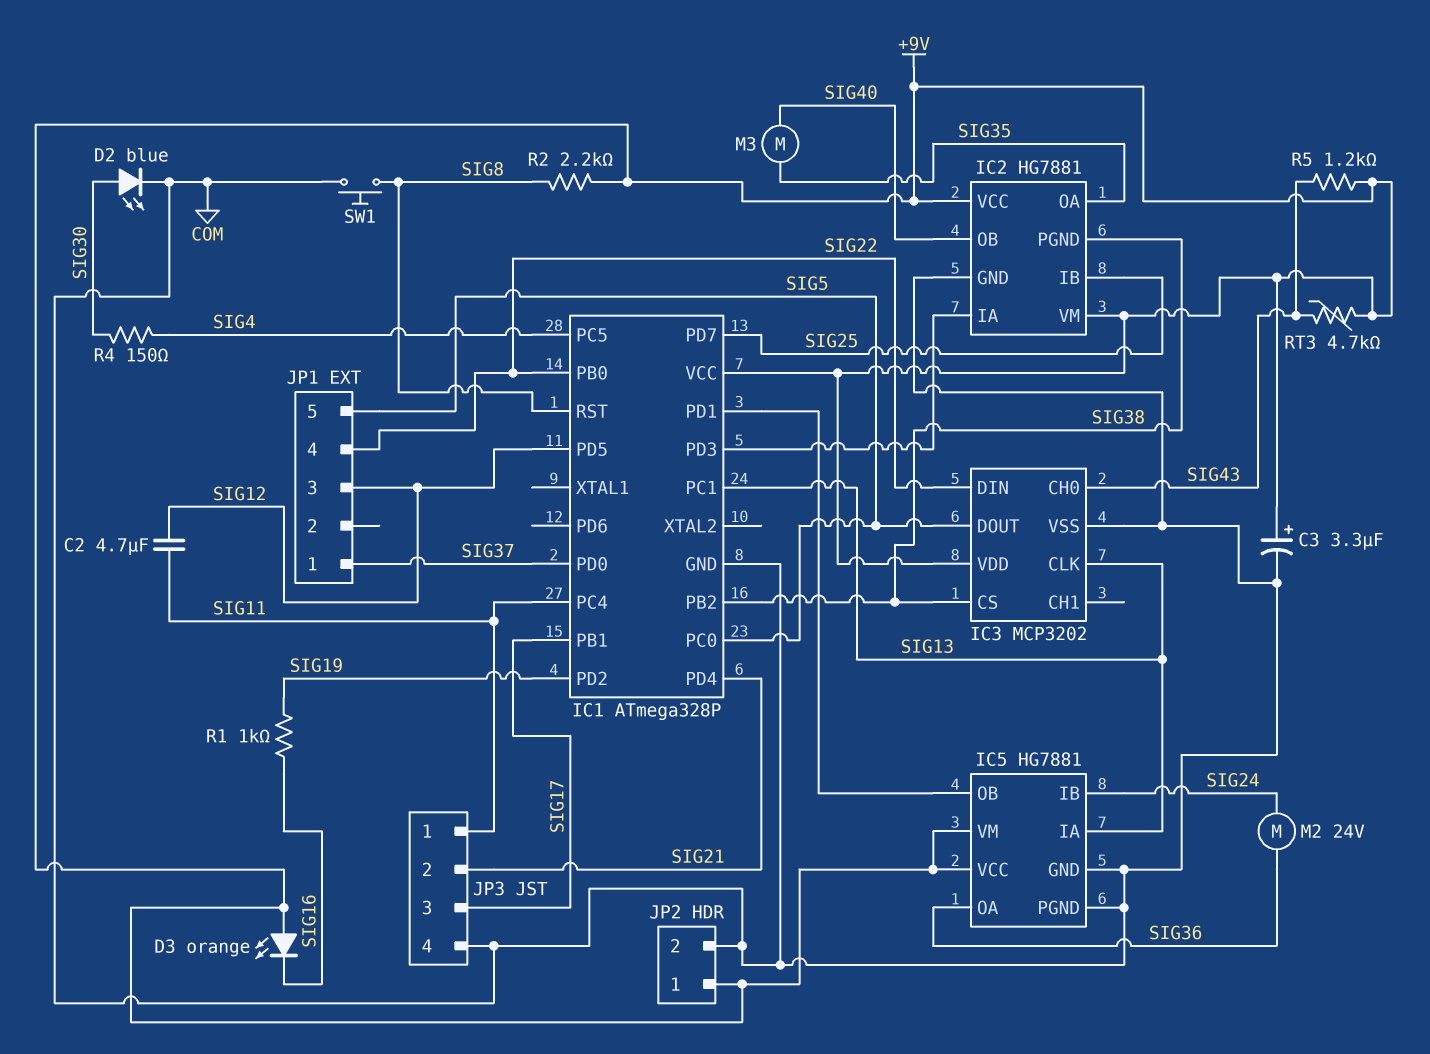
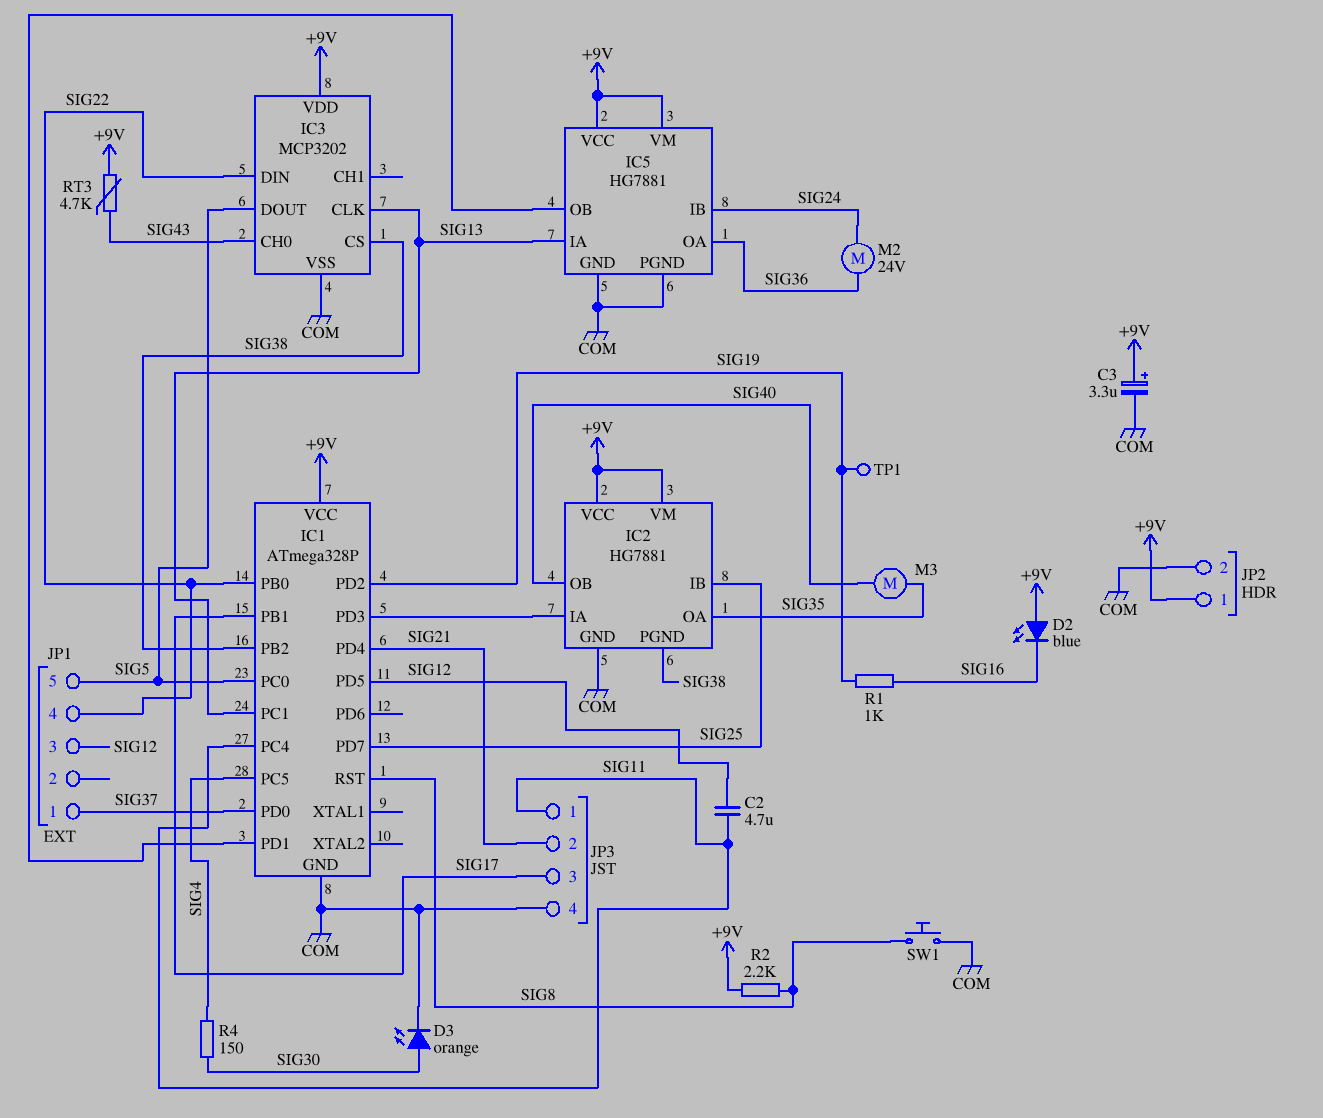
D2: LED blue (A SIG30, K COM) -> LED blue (A +9V, K SIG16)
D3: LED orange (A +9V, K SIG16) -> LED orange (A SIG30, K COM)
R5: 1.2k (+9V, SIG43) -> none
TP1: none -> test point (SIG19)

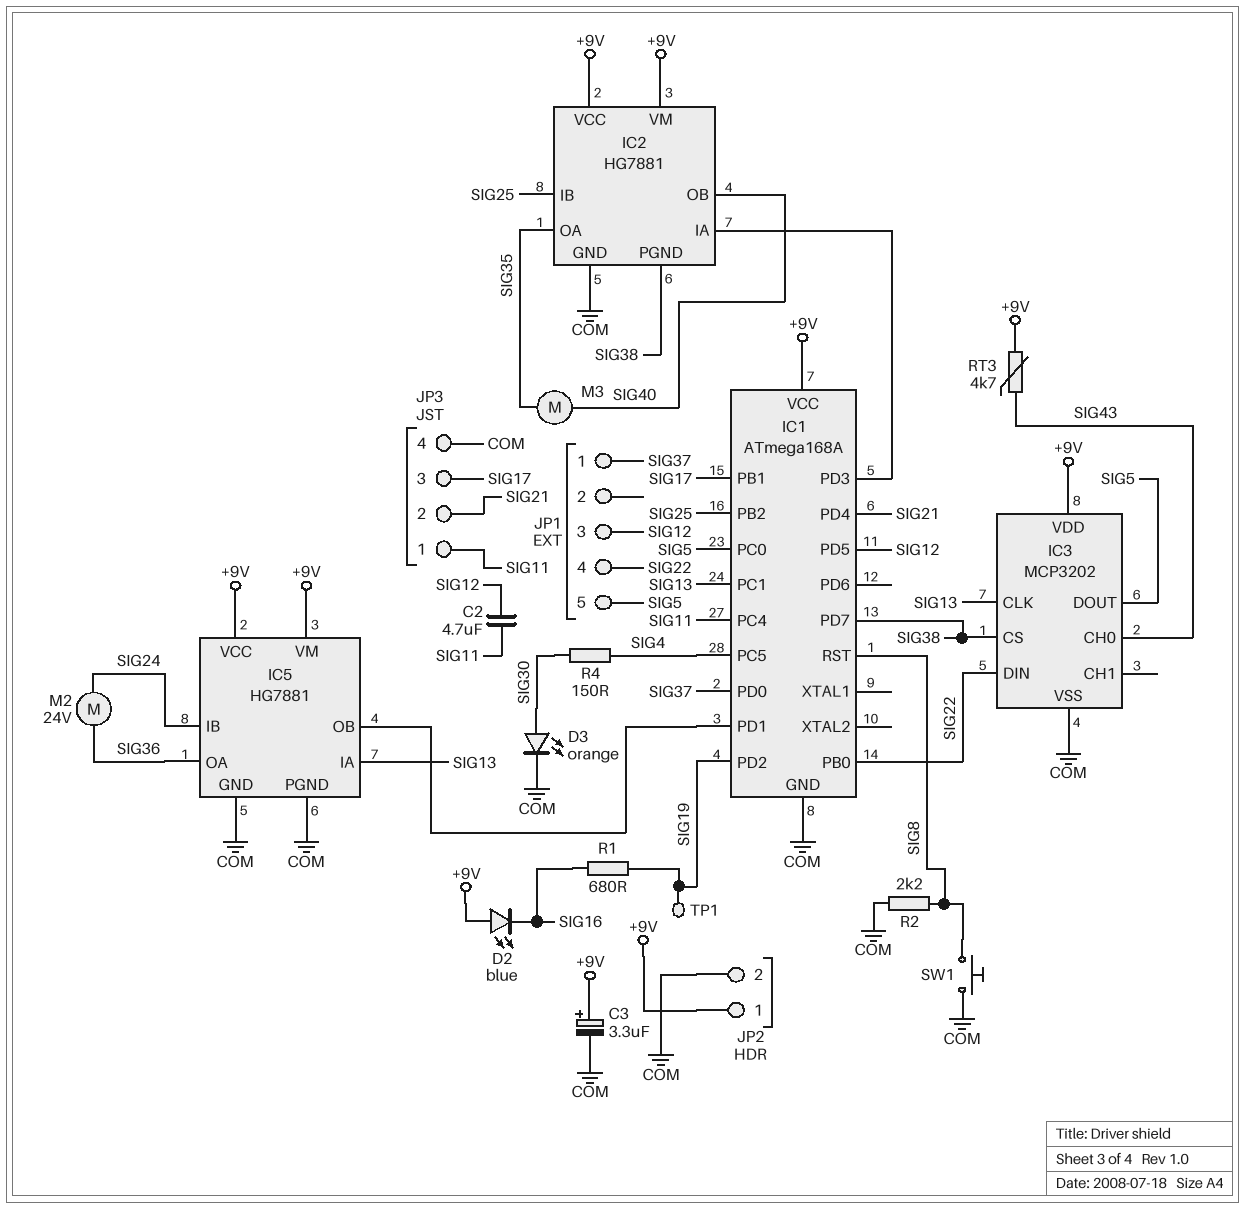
IC1: ATmega328P -> ATmega168A
IC1 pin PB2: SIG38 -> SIG25
IC1 pin PD7: SIG25 -> SIG38
R1: 1k (SIG16, SIG19) -> 680 (SIG16, SIG19)
R2: 2.2k (+9V, SIG8) -> 2.2k (COM, SIG8)

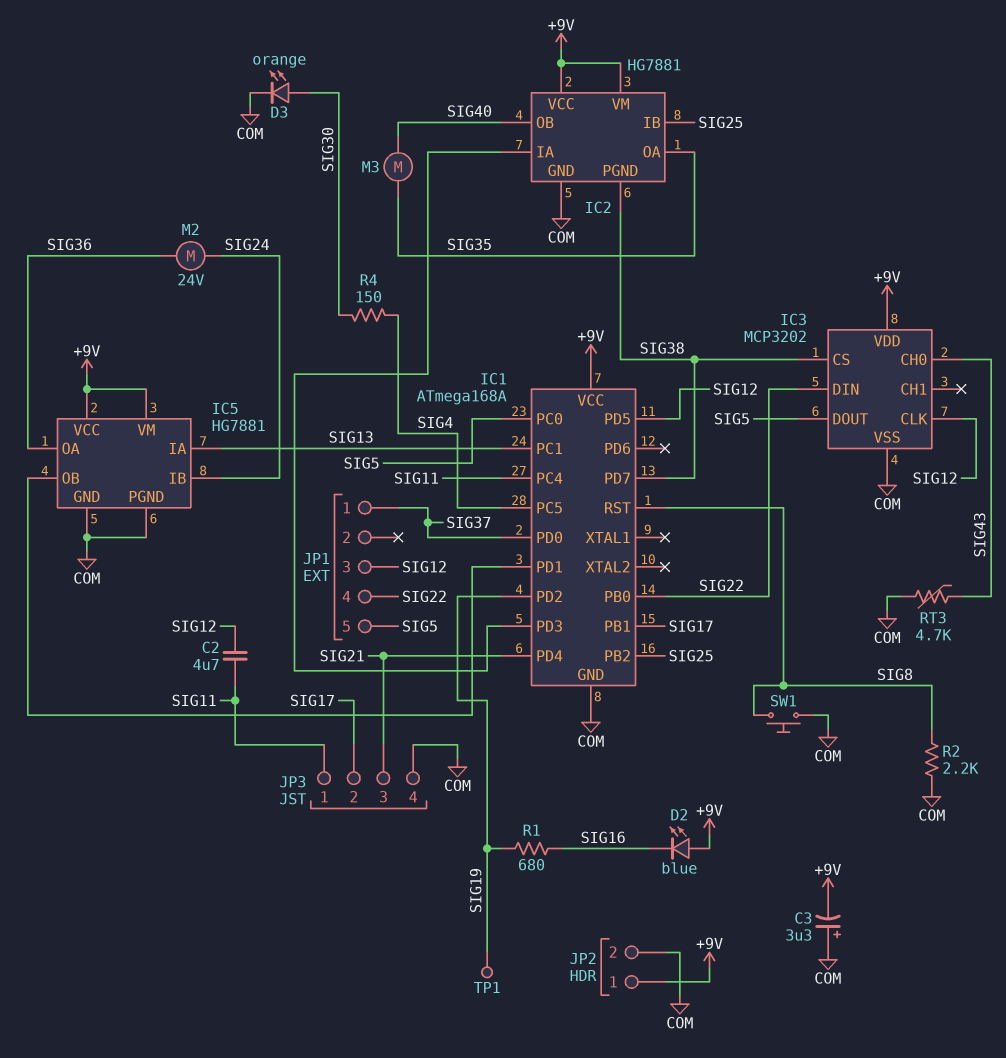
C3: 3.3uF (plus +9V, minus COM) -> 3.3uF (plus COM, minus +9V)
IC3 pin CLK: SIG13 -> SIG12
JP3 pin 2: SIG21 -> SIG17
JP3 pin 3: SIG17 -> SIG21
RT3: 4.7k (+9V, SIG43) -> 4.7k (COM, SIG43)

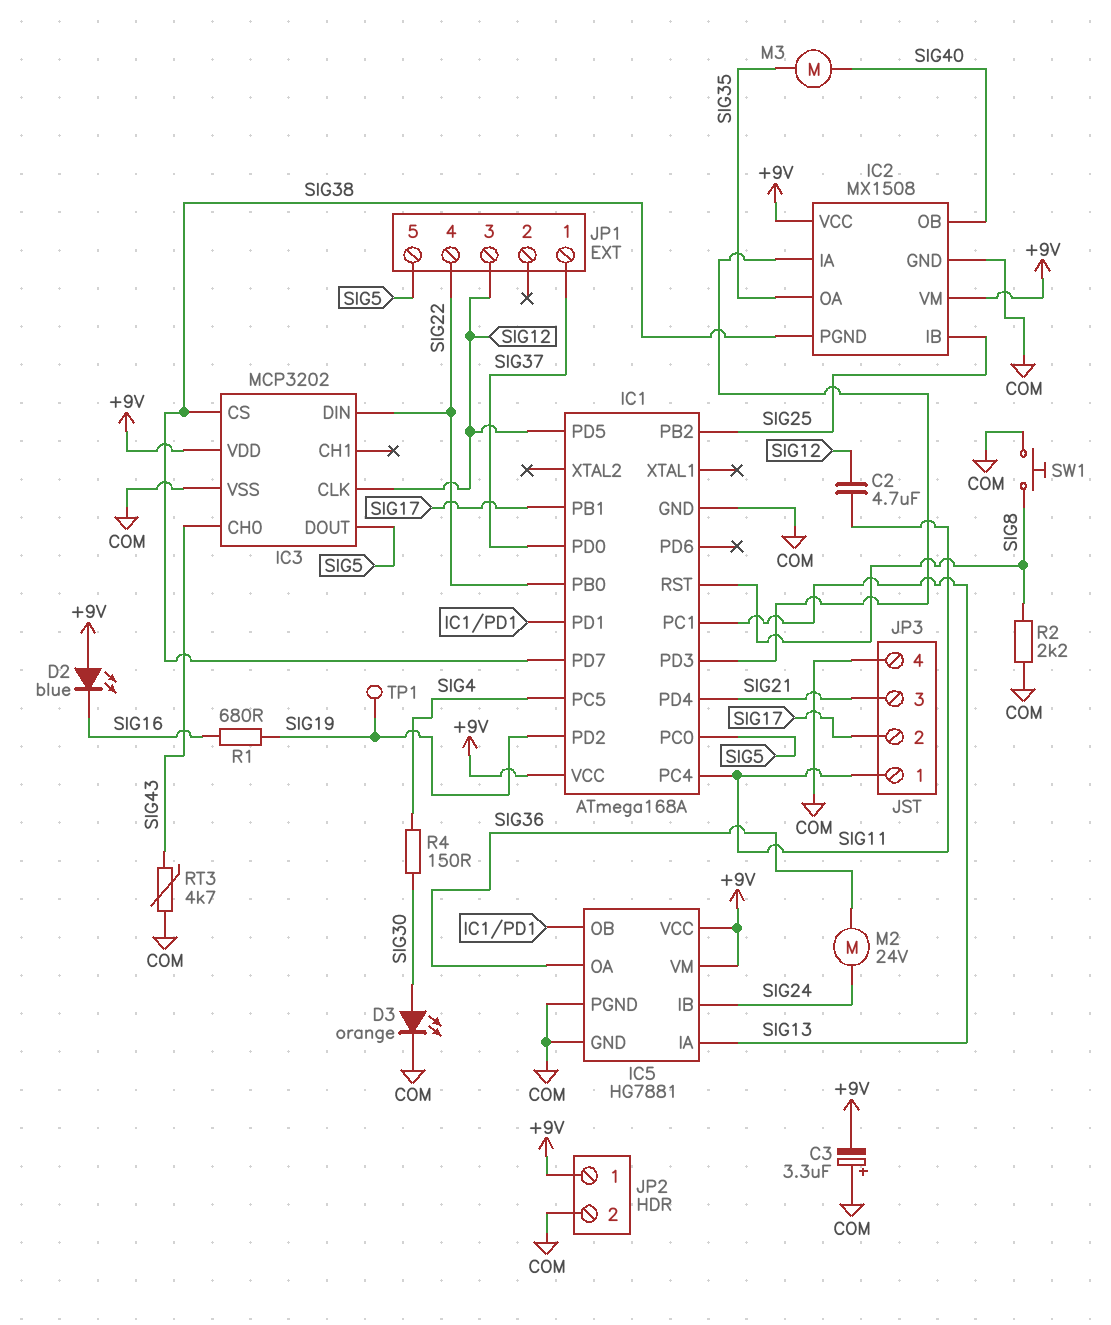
IC2: HG7881 -> MX1508

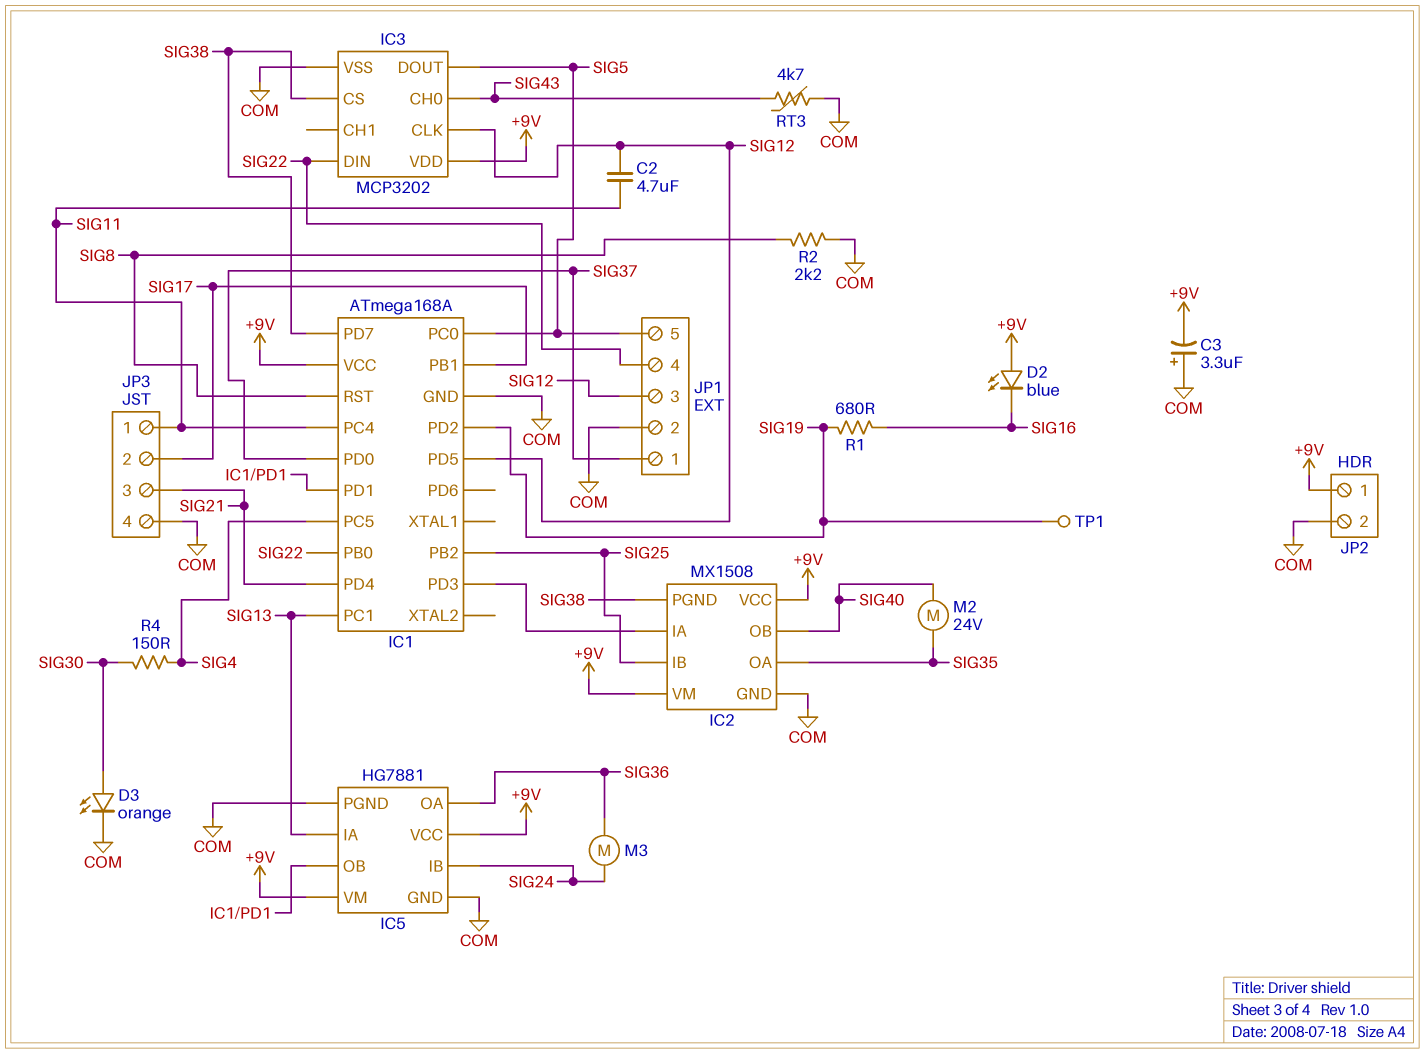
JP1 pin 2: none -> COM
M2: motor 24V (SIG24, SIG36) -> motor 24V (SIG35, SIG40)
M3: motor (SIG35, SIG40) -> motor (SIG24, SIG36)
SW1: button (COM, SIG8) -> none

